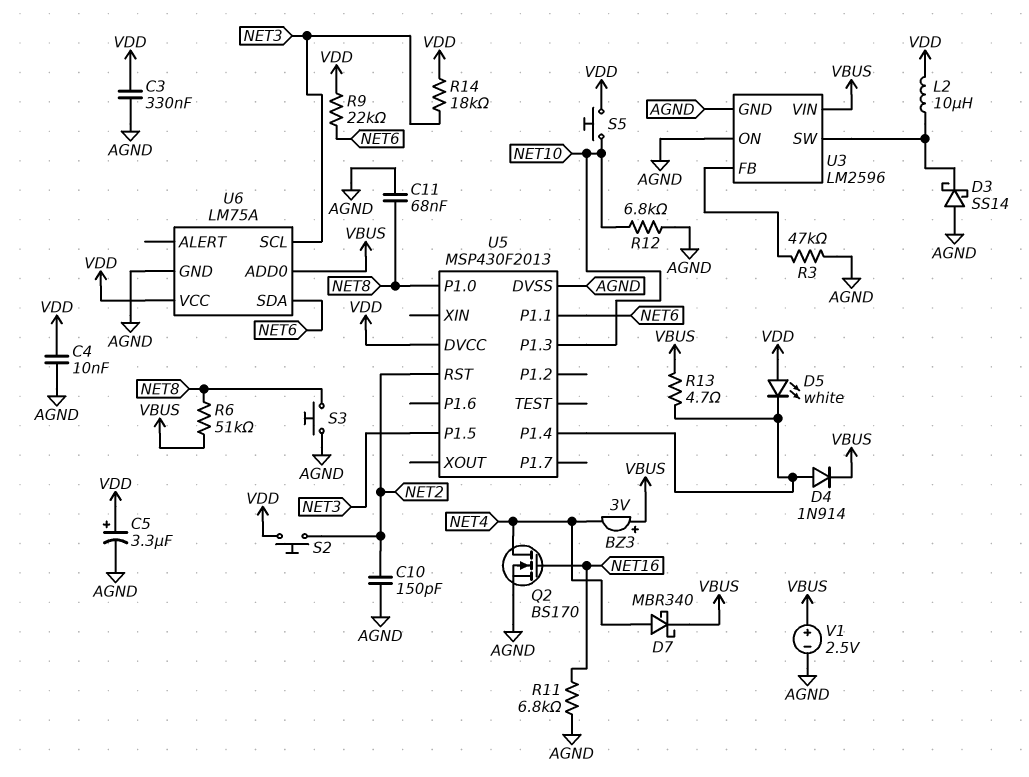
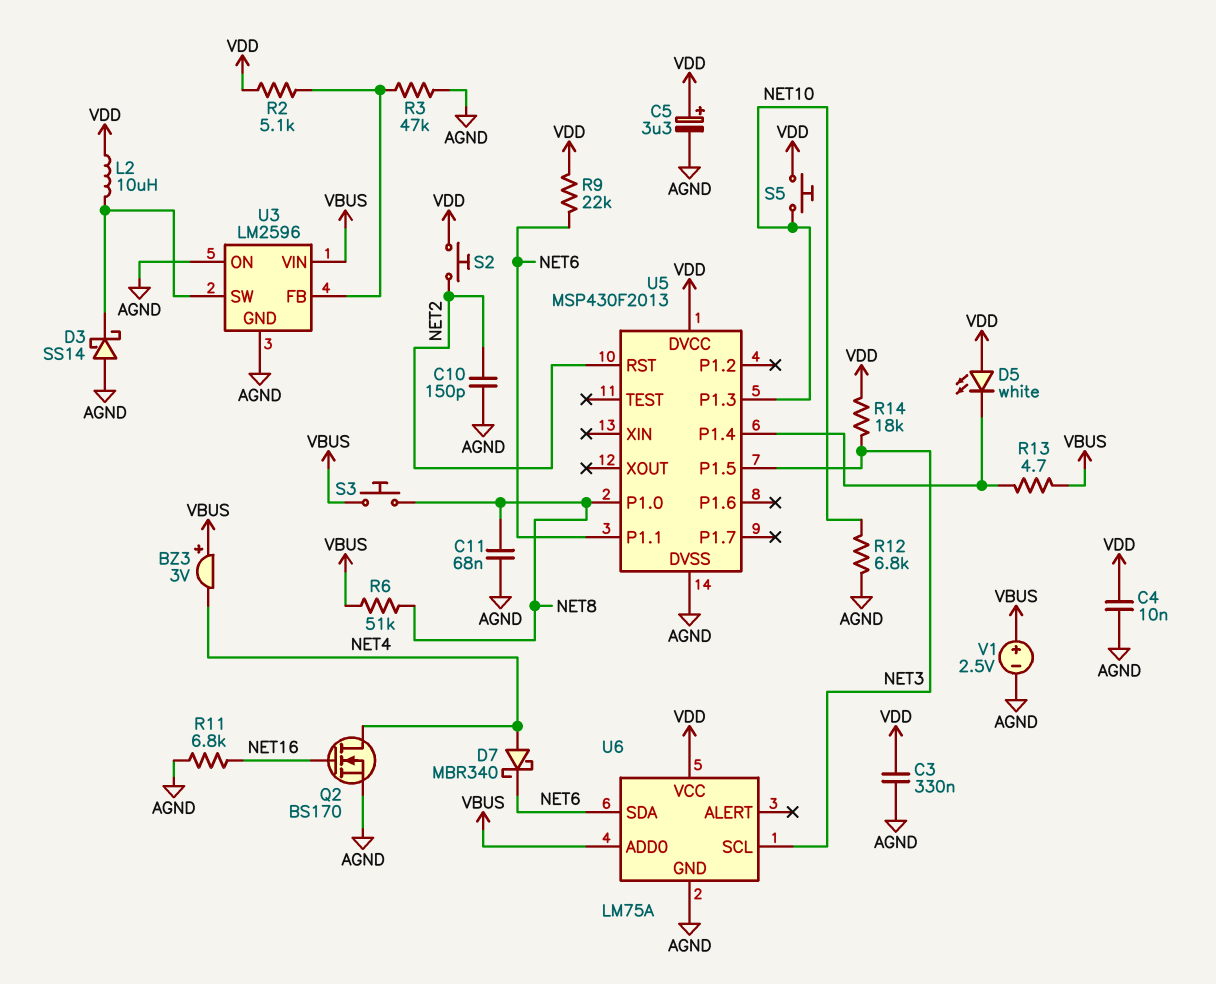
D4: diode 1N914 (A U5/P1.4, K VBUS) -> none
D7: schottky MBR340 (A NET4, K VBUS) -> schottky MBR340 (A NET4, K NET6)
R2: none -> 5.1k (U3/FB, VDD)
S3: button (AGND, NET8) -> button (NET8, VBUS)

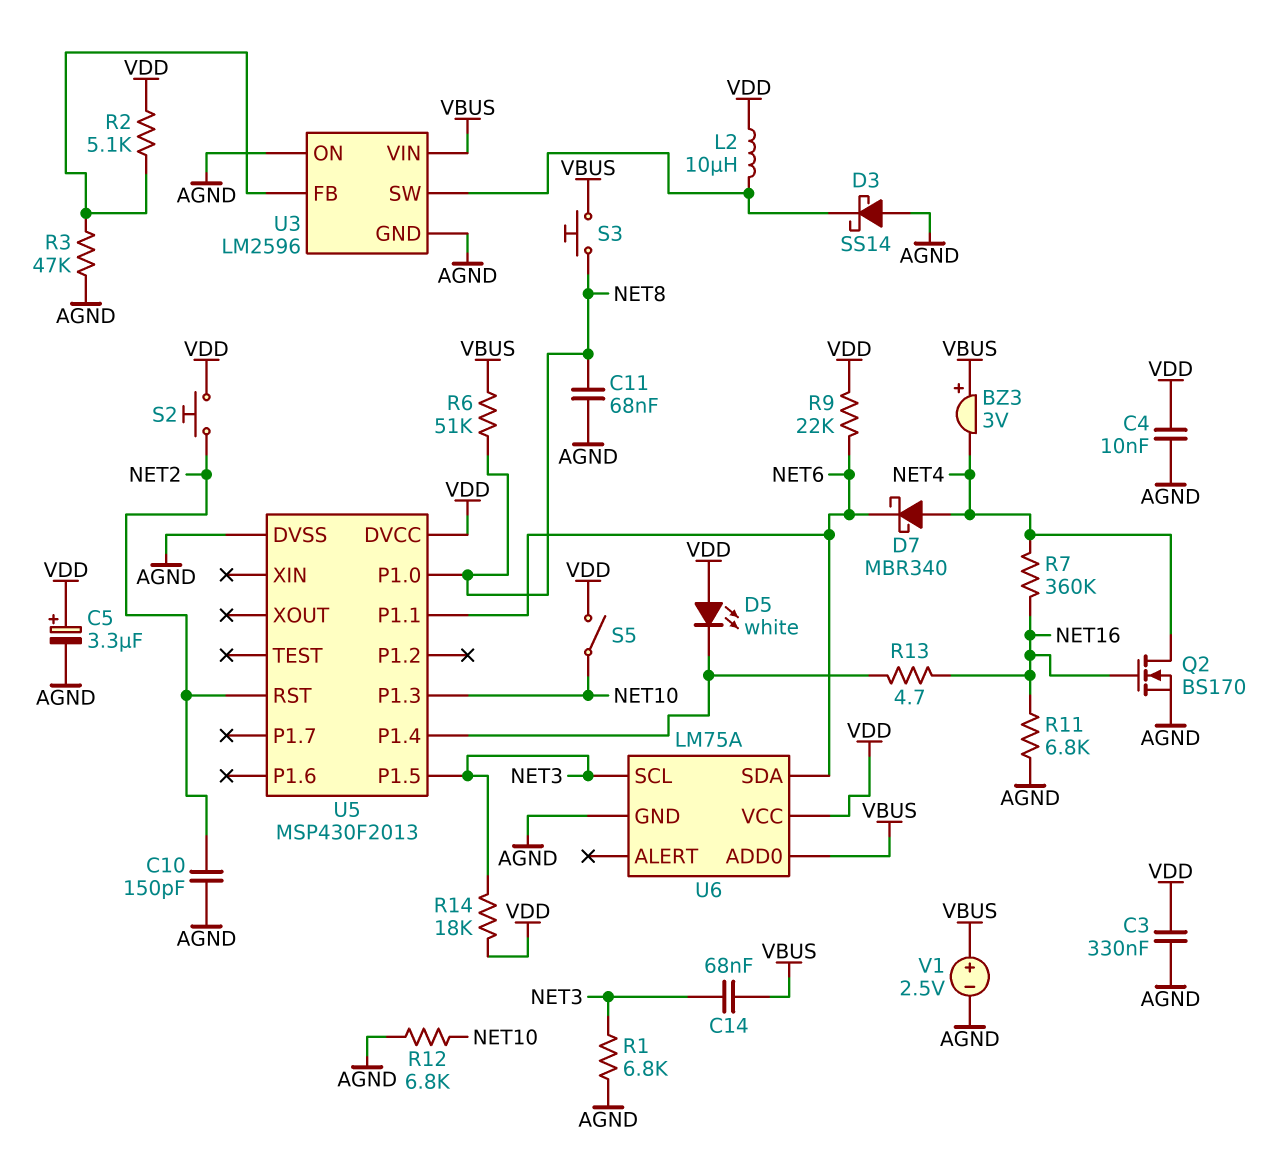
C14: none -> 68nF (NET3, VBUS)
R1: none -> 6.8k (AGND, NET3)
R7: none -> 360k (NET4, NET16)
R13: 4.7 (U5/P1.4, VBUS) -> 4.7 (NET16, U5/P1.4)
S5: button (NET10, VDD) -> switch (NET10, VDD)

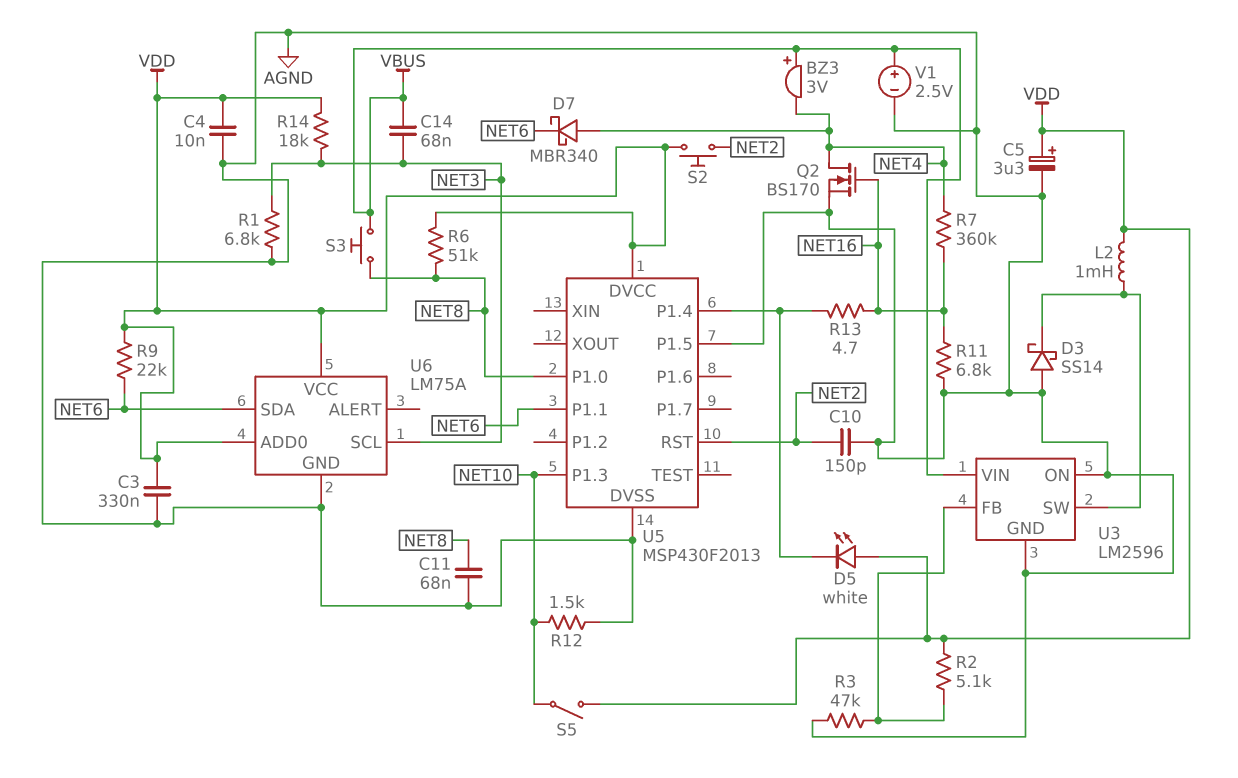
L2: 10uH (U3/SW, VDD) -> 1mH (U3/SW, VDD)
R6: 51k (NET8, VBUS) -> 51k (NET8, VDD)
R12: 6.8k (AGND, NET10) -> 1.5k (AGND, NET10)
U5 pin P1.5: NET3 -> AGND
U6 pin ADD0: VBUS -> VDD

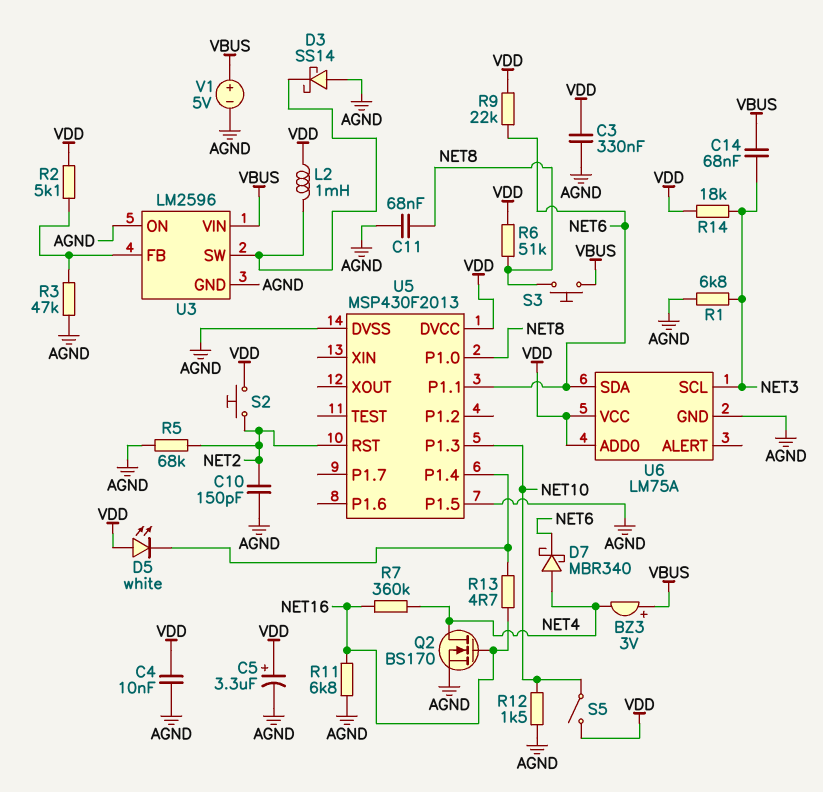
R5: none -> 68k (AGND, NET2)
V1: 2.5V (plus VBUS, minus AGND) -> 5V (plus VBUS, minus AGND)

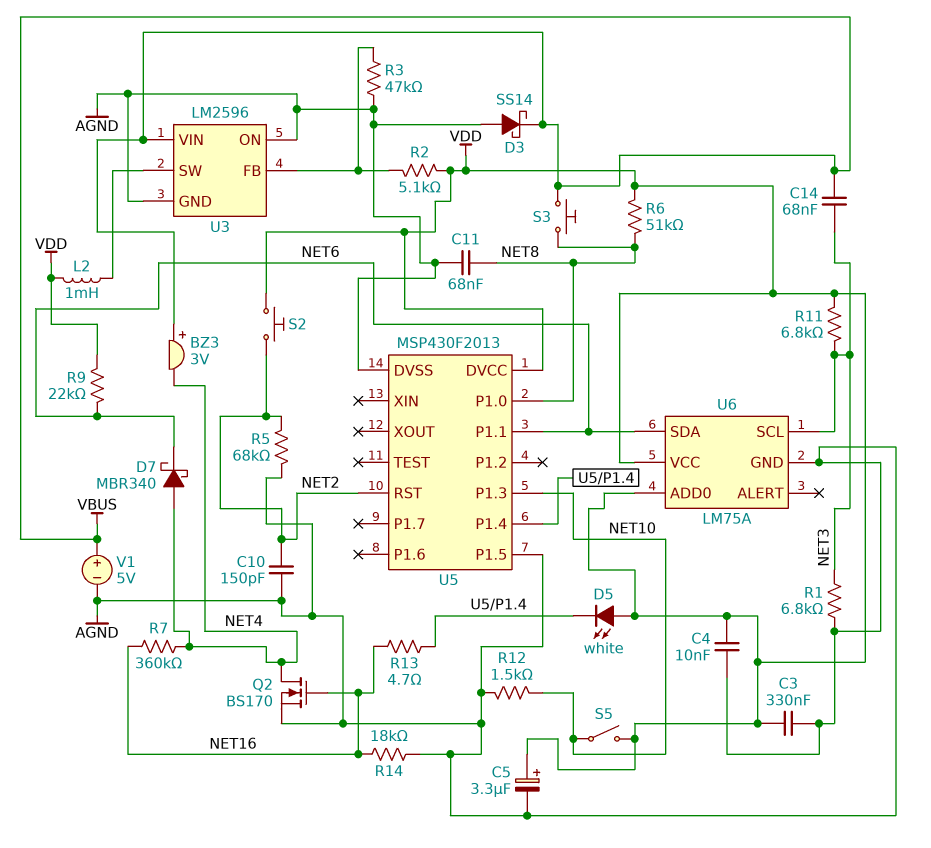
D3: schottky SS14 (A AGND, K U3/SW) -> schottky SS14 (A AGND, K VBUS)
R11: 6.8k (AGND, NET16) -> 6.8k (NET3, VDD)
R14: 18k (NET3, VDD) -> 18k (AGND, NET16)

